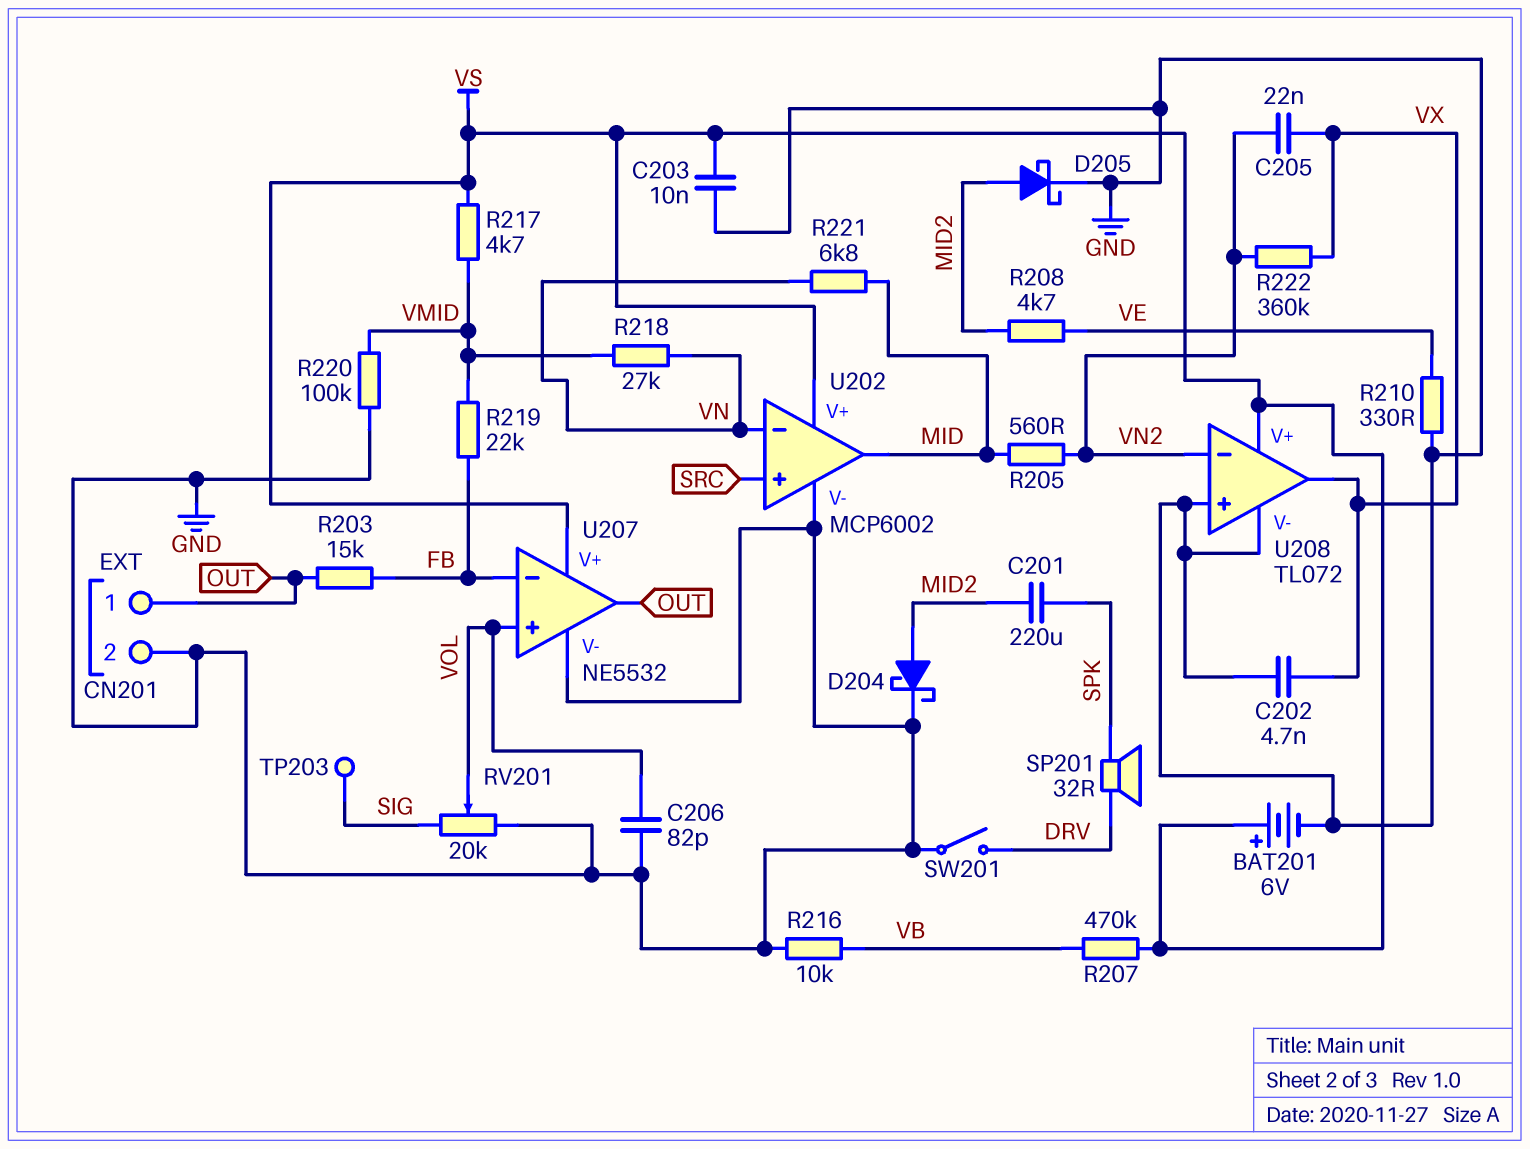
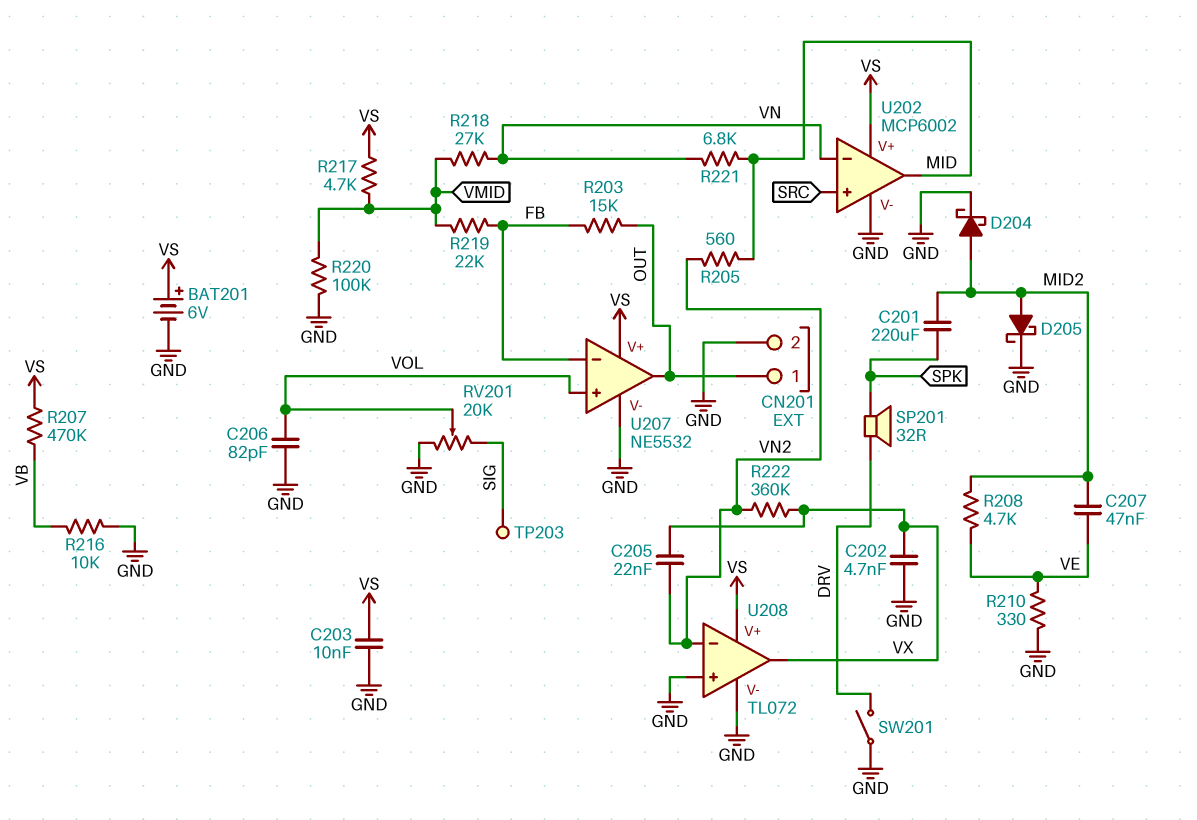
C207: none -> 47nF (MID2, VE)

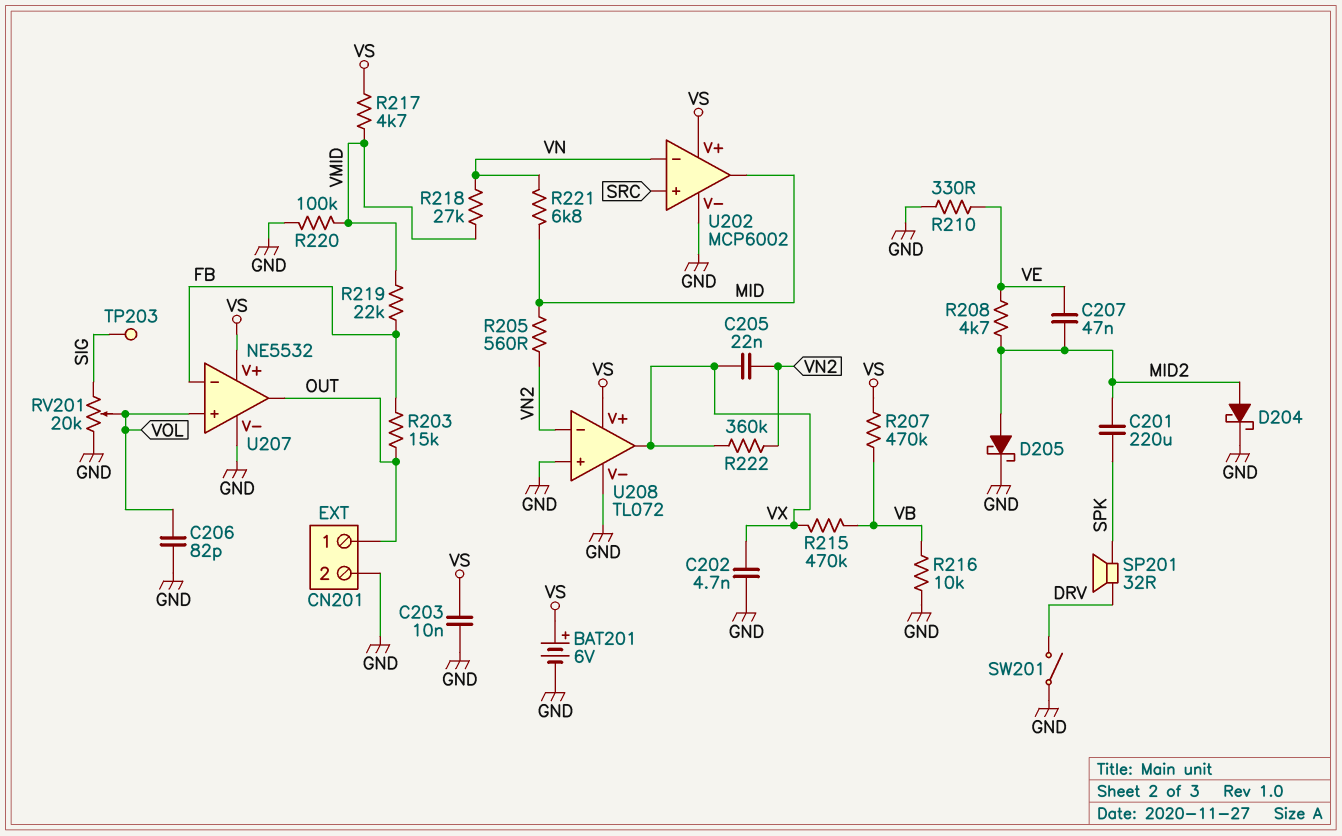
R215: none -> 470k (VB, VX)

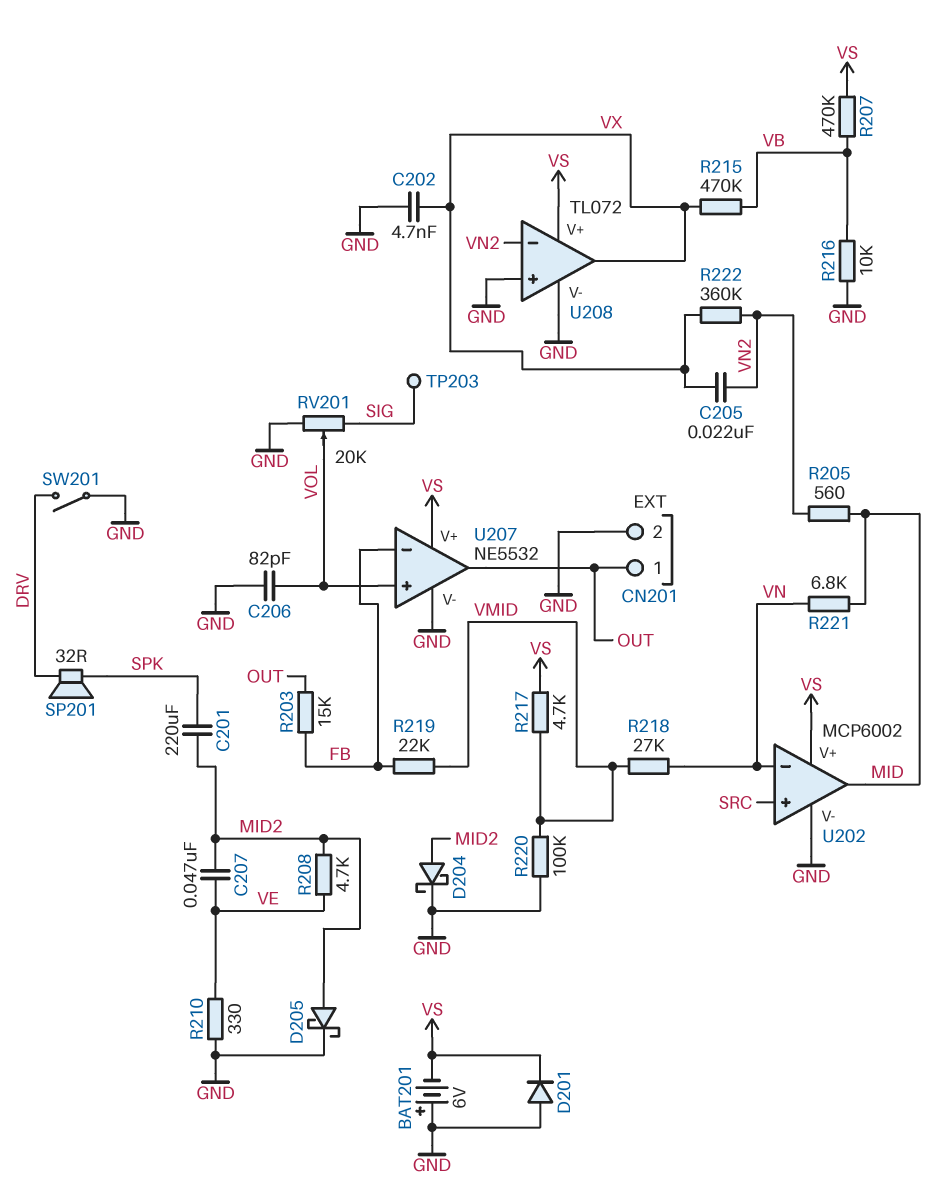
BAT201: 6V (plus VS, minus GND) -> 6V (plus GND, minus VS)
C203: 10nF (GND, VS) -> none
D201: none -> diode (A GND, K VS)

